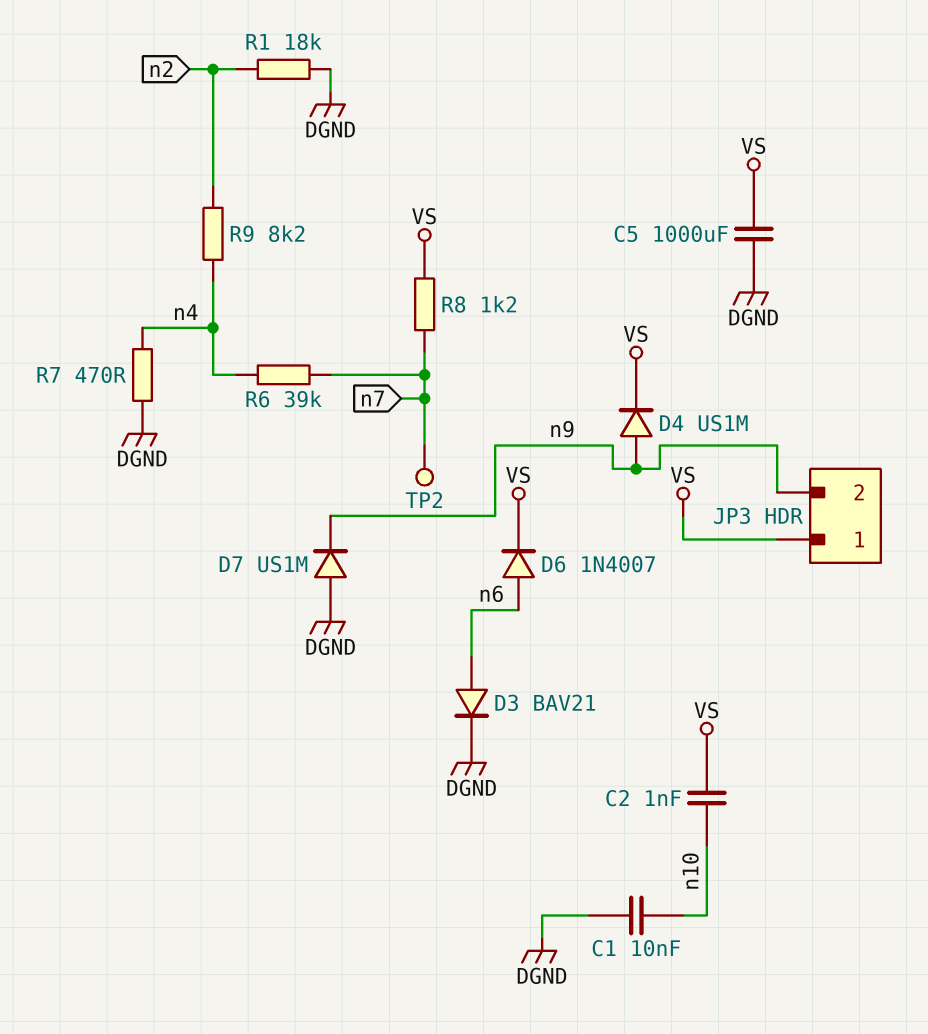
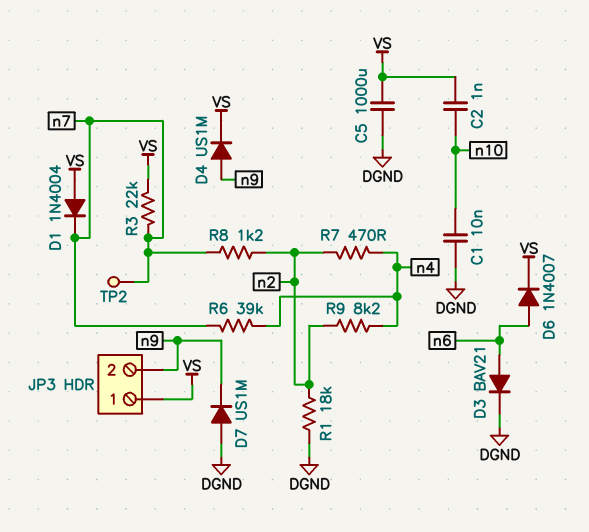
D1: none -> diode 1N4004 (A VS, K n7)
R3: none -> 22k (VS, n7)
R7: 470 (DGND, n4) -> 470 (n2, n4)
R8: 1.2k (VS, n7) -> 1.2k (n2, n7)

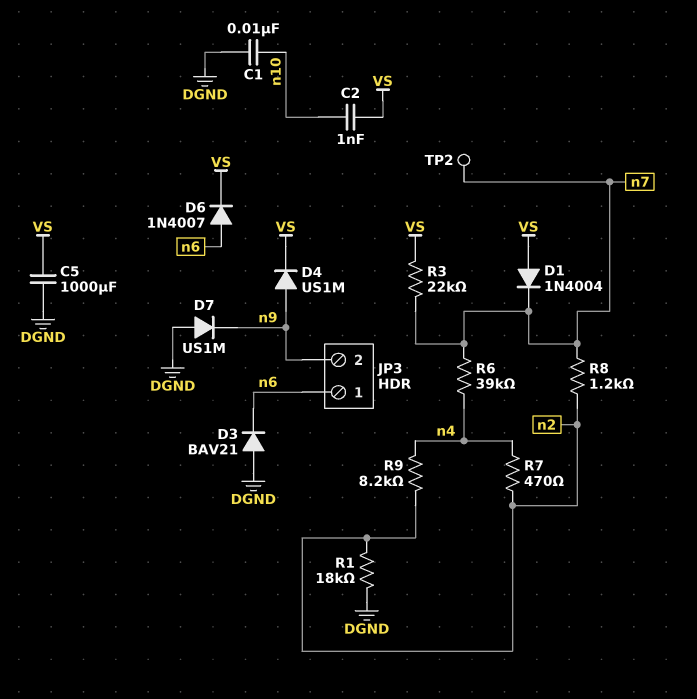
D3: diode BAV21 (A n6, K DGND) -> diode BAV21 (A DGND, K n6)
JP3 pin 1: VS -> n6

